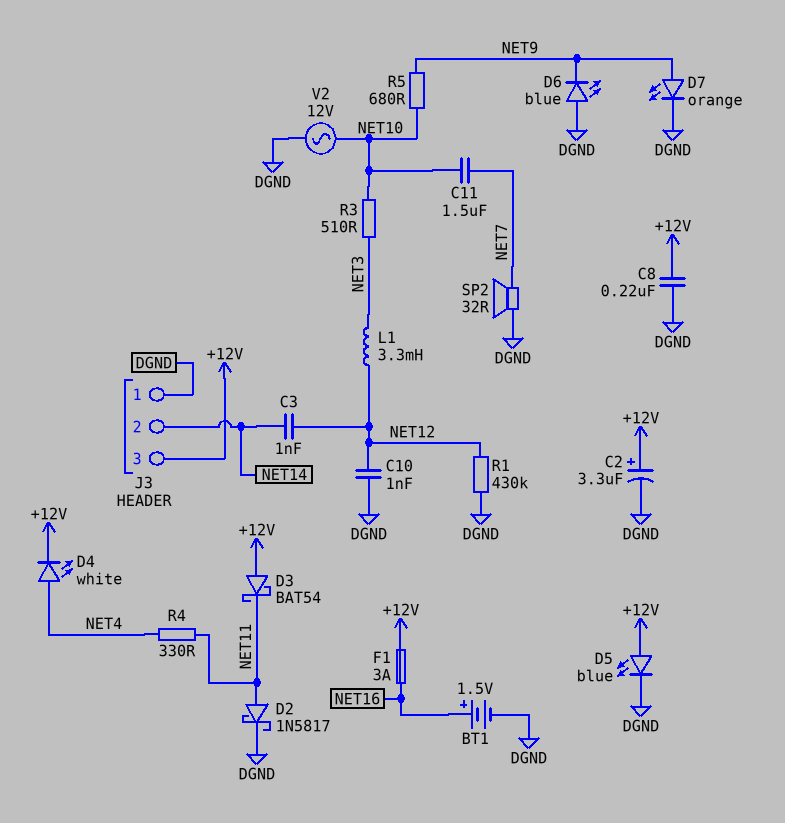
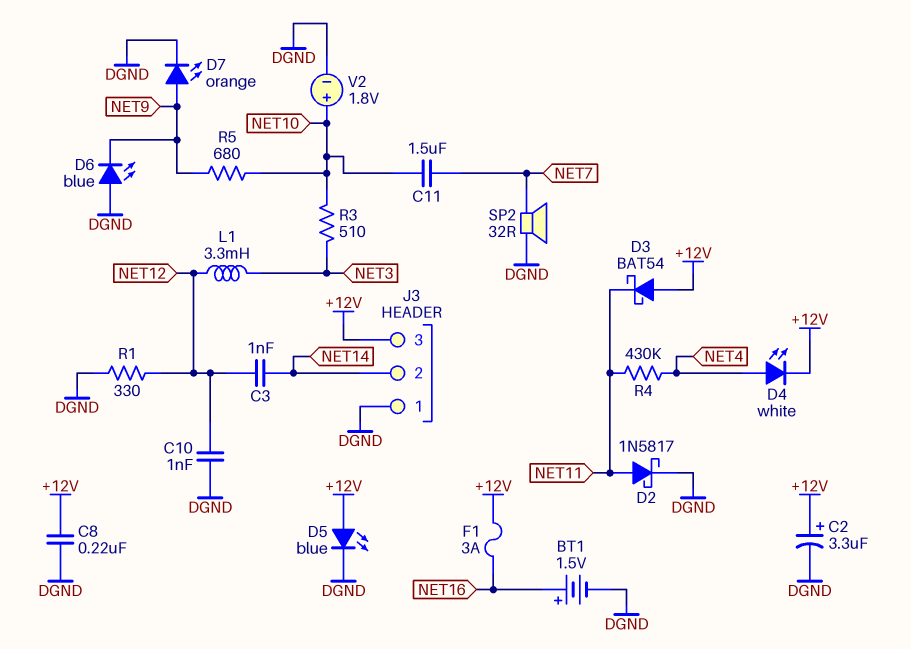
R1: 430k (DGND, NET12) -> 330 (DGND, NET12)
R4: 330 (NET4, NET11) -> 430k (NET4, NET11)
V2: AC 12V (DGND, NET10) -> 1.8V (plus NET10, minus DGND)

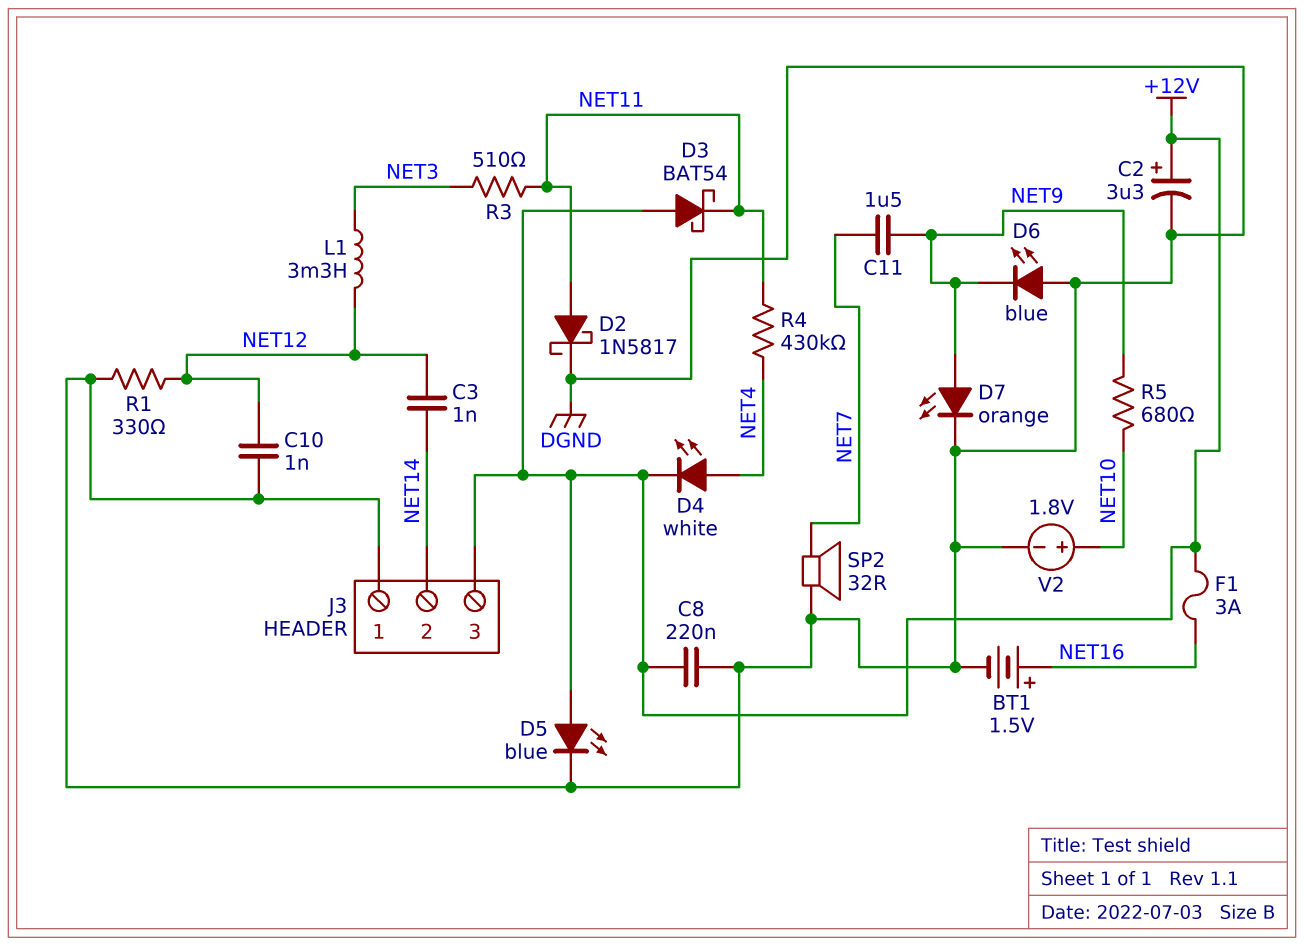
C11: 1.5uF (NET7, NET10) -> 1.5uF (NET7, NET9)
R3: 510 (NET3, NET10) -> 510 (NET3, NET11)

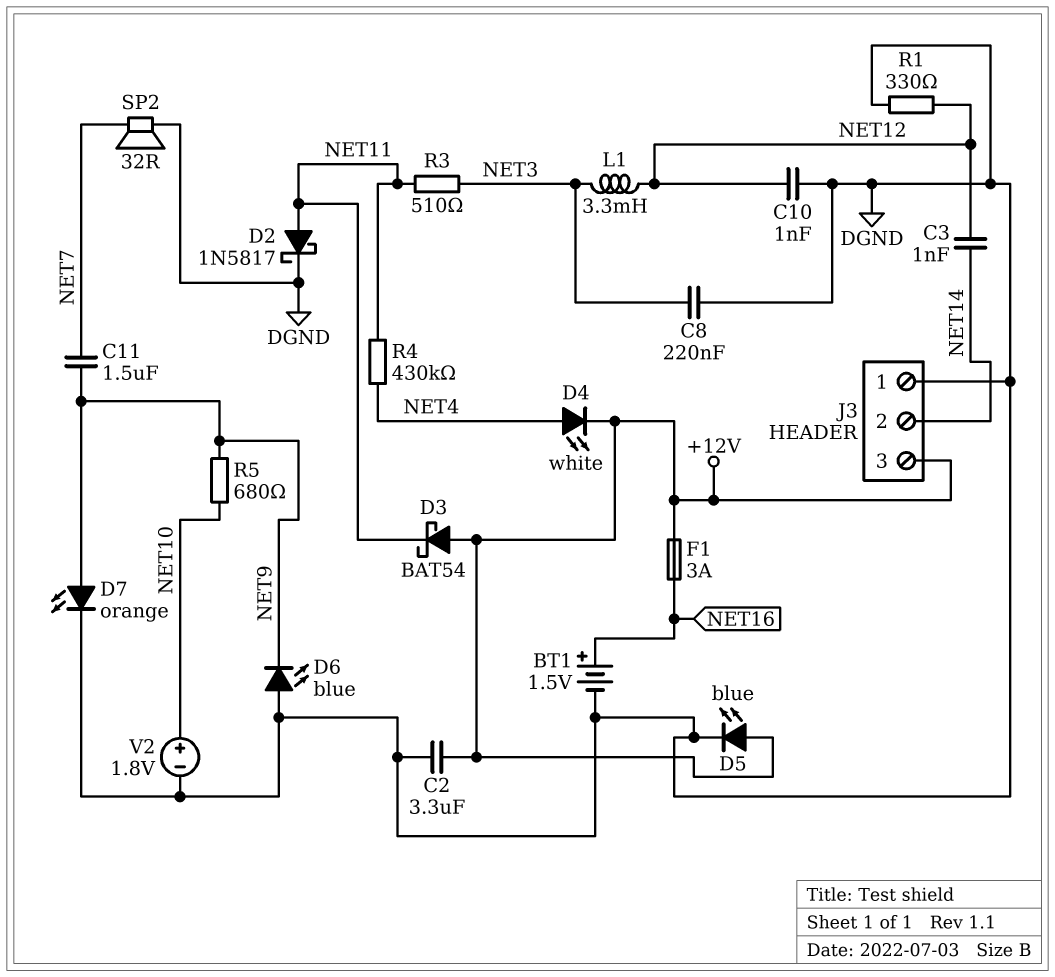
C2: 3.3uF (plus +12V, minus DGND) -> 3.3uF (+12V, DGND)
C8: 220nF (+12V, DGND) -> 220nF (DGND, NET3)

